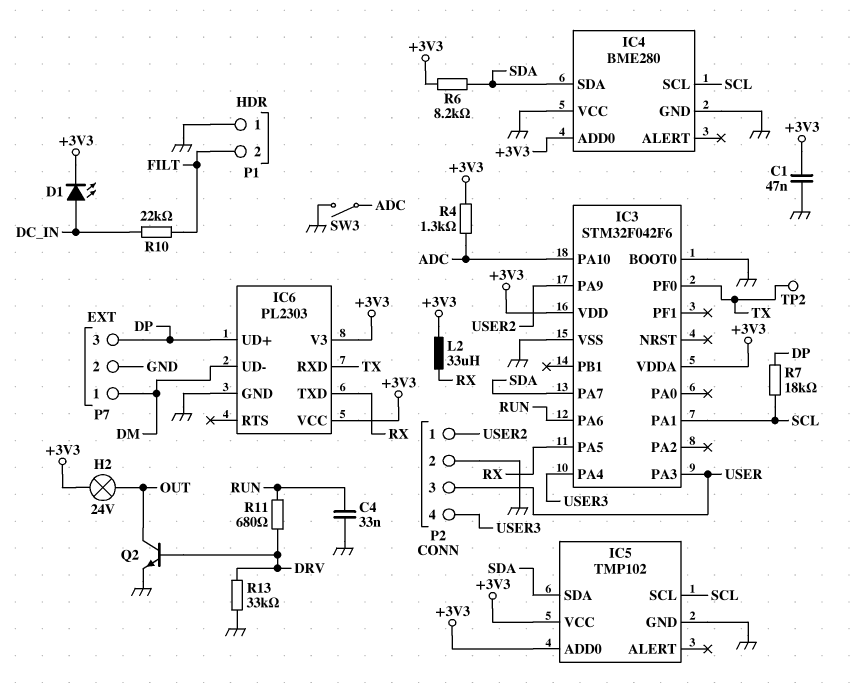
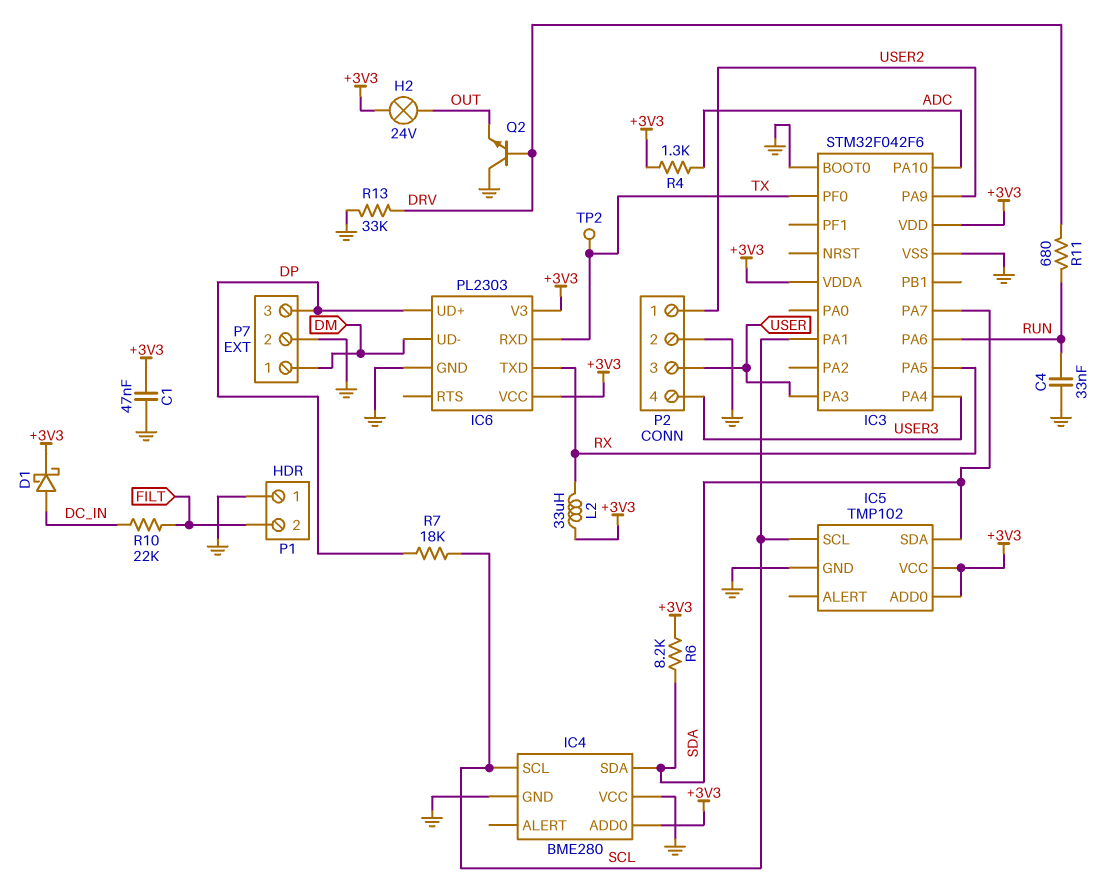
D1: LED (A DC_IN, K +3V3) -> schottky (A DC_IN, K +3V3)
Q2: NPN (B DRV, C OUT, E GND) -> NPN (B DRV, C GND, E OUT)
SW3: switch (ADC, GND) -> none

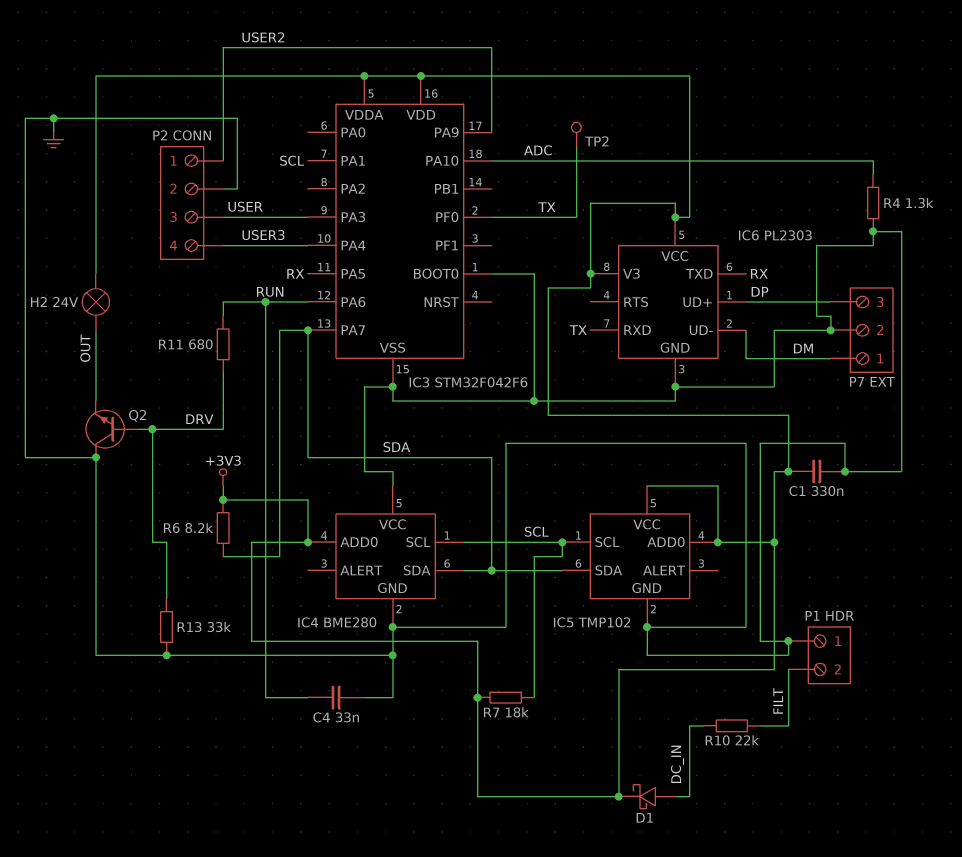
C1: 47nF (+3V3, GND) -> 330nF (+3V3, GND)
L2: 33uH (+3V3, RX) -> none
R4: 1.3k (+3V3, ADC) -> 1.3k (ADC, GND)
R7: 18k (DP, SCL) -> 18k (+3V3, SCL)

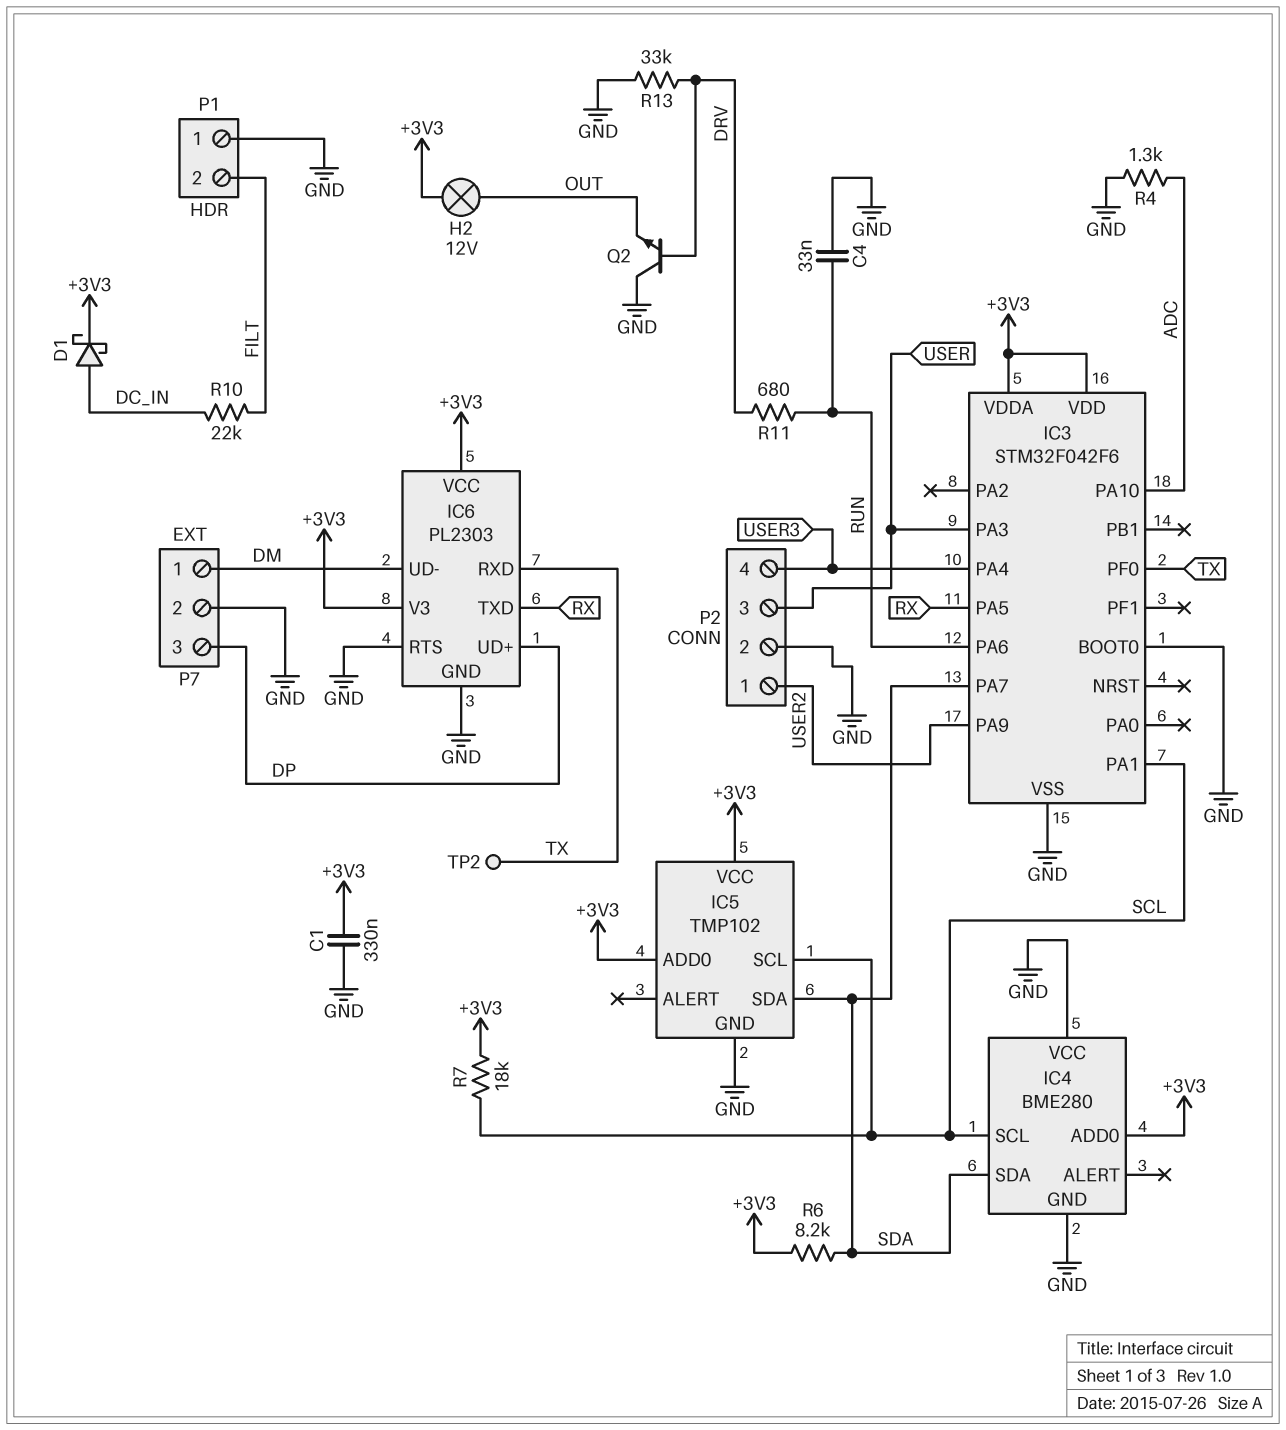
H2: lamp 24V (+3V3, OUT) -> lamp 12V (+3V3, OUT)
IC6 pin RTS: none -> GND

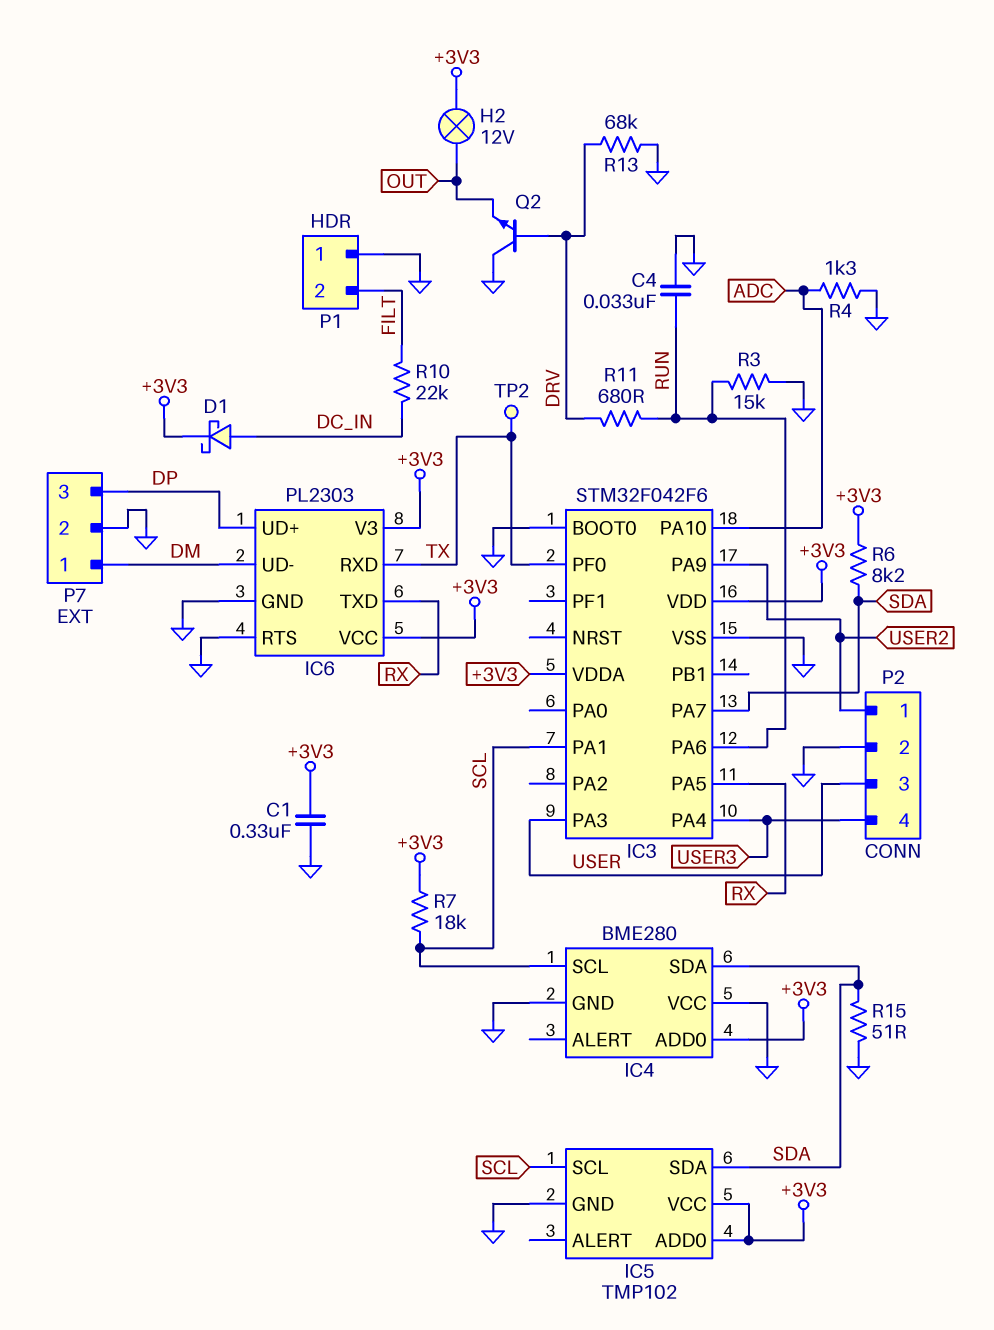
R3: none -> 15k (GND, RUN)
R13: 33k (DRV, GND) -> 68k (DRV, GND)
R15: none -> 51 (GND, SDA)

